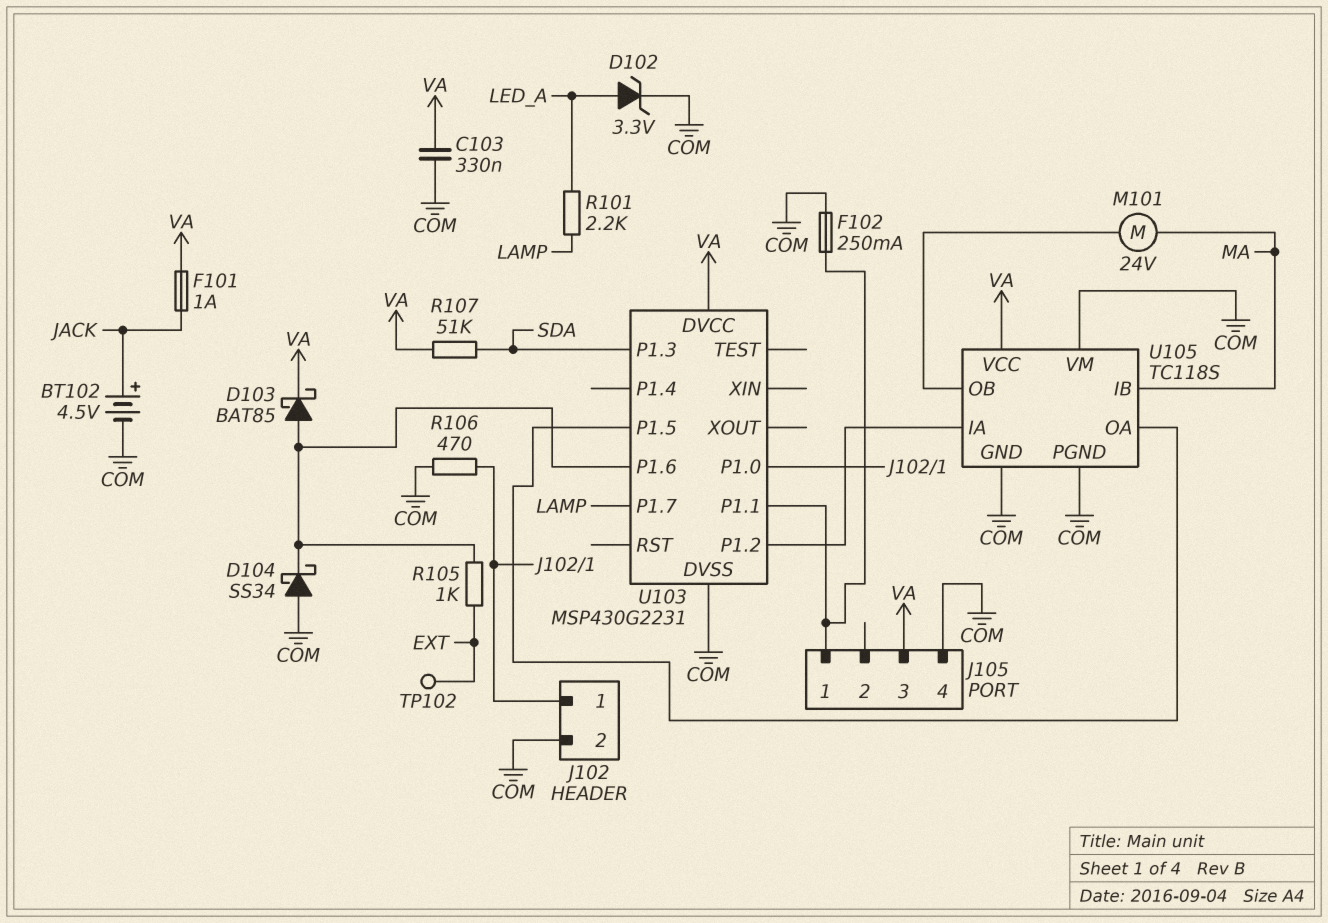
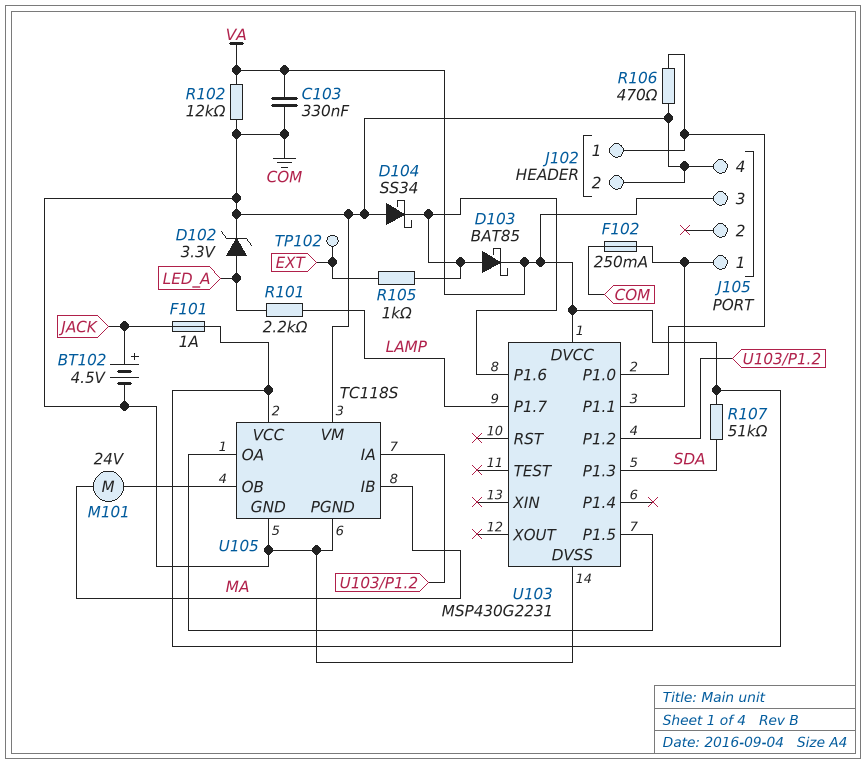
R102: none -> 12k (COM, VA)

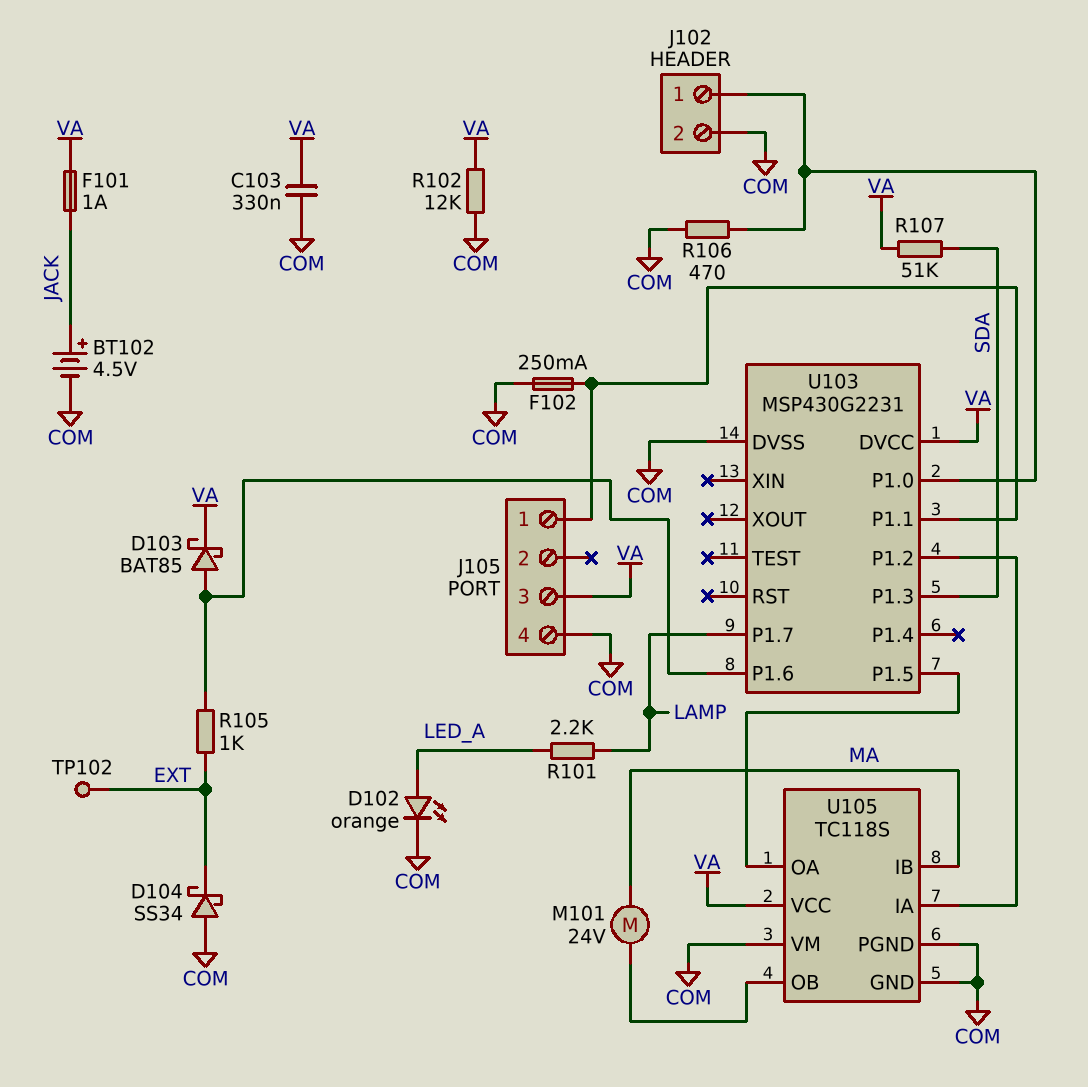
D102: zener 3.3V (A LED_A, K COM) -> LED orange (A LED_A, K COM)
D104: schottky SS34 (A COM, K U103/P1.6) -> schottky SS34 (A COM, K EXT)

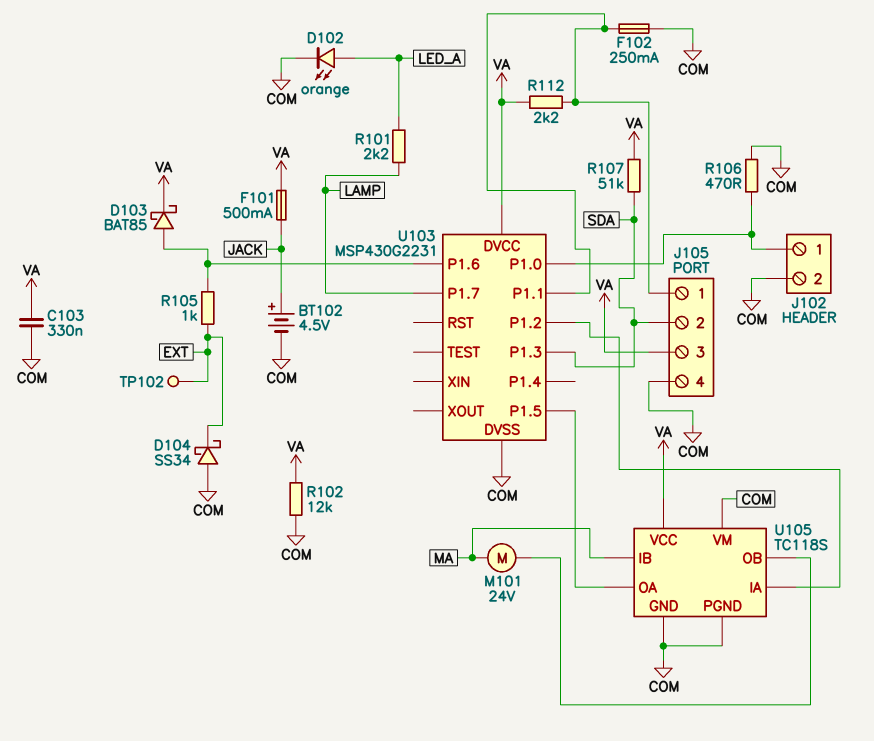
F101: 1A (JACK, VA) -> 500mA (JACK, VA)
J105 pin 2: none -> SDA
R112: none -> 2.2k (J105/1, VA)

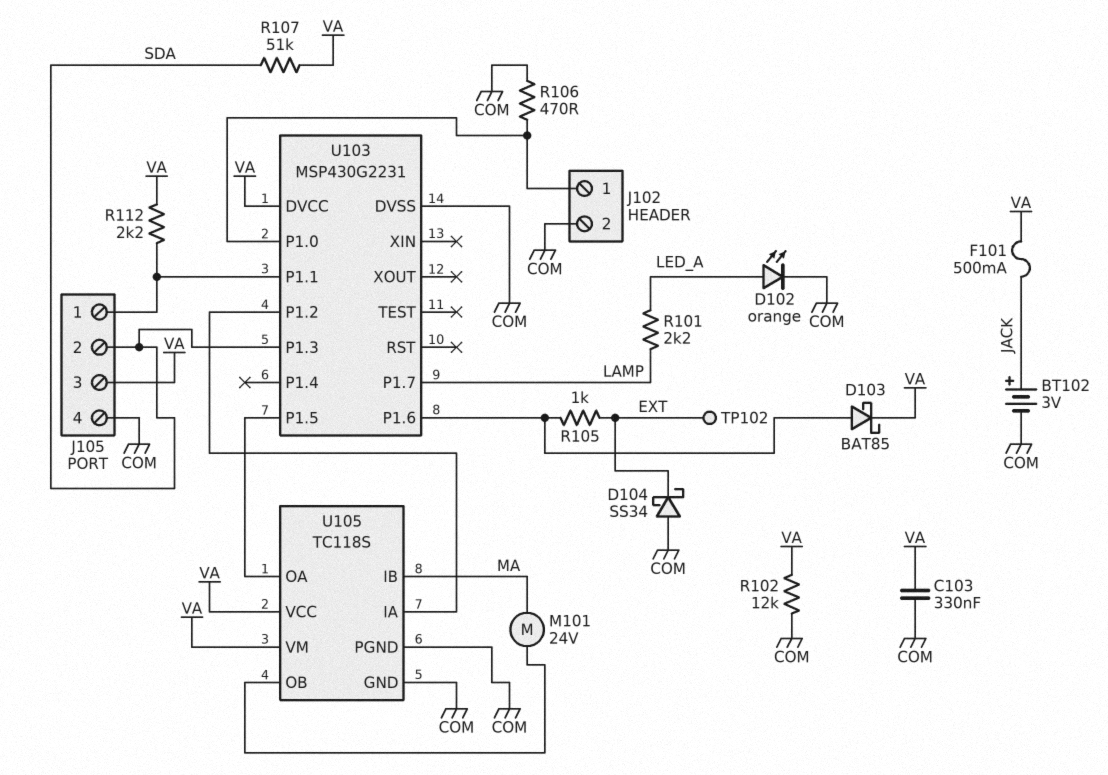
BT102: 4.5V (plus JACK, minus COM) -> 3V (plus JACK, minus COM)
F102: 250mA (COM, J105/1) -> none
U105 pin VM: COM -> VA

